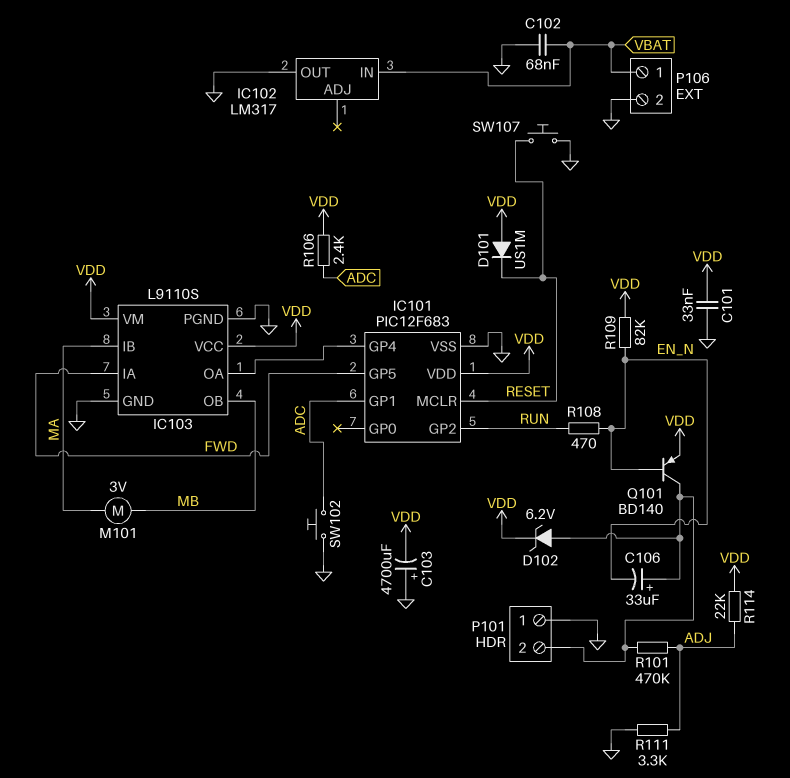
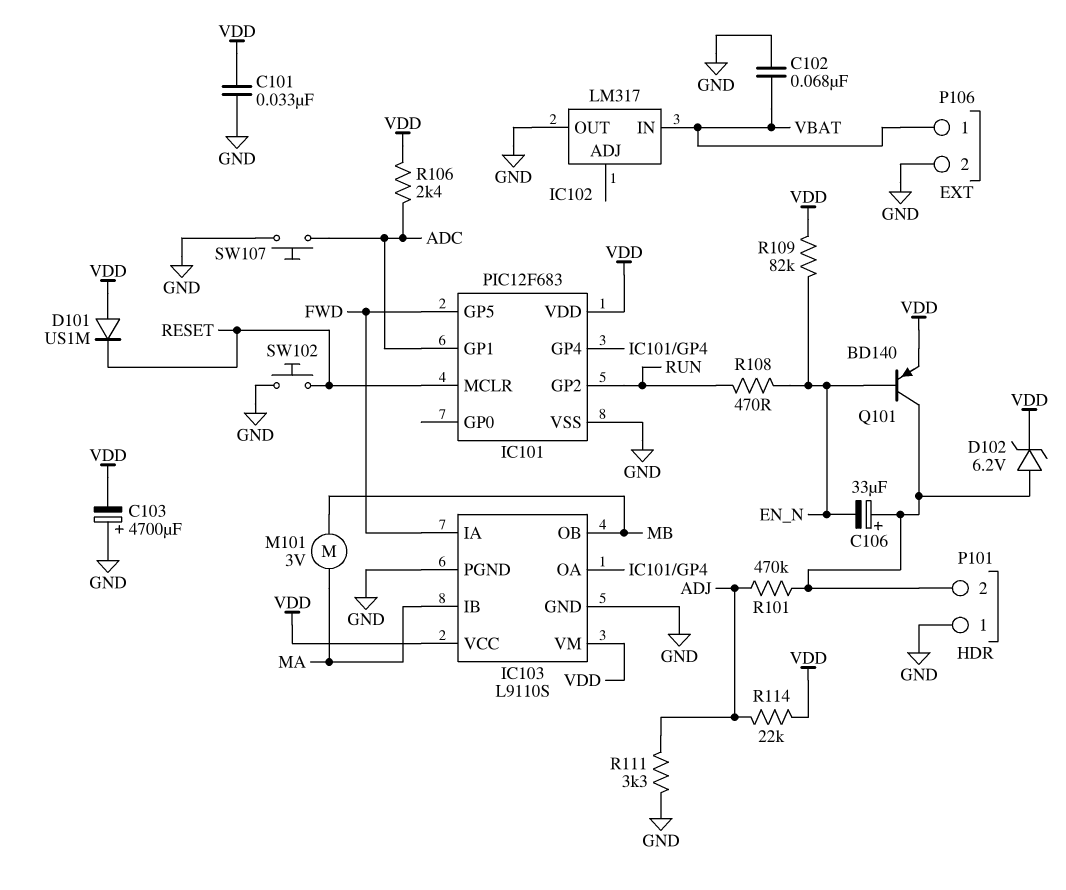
SW102: button (ADC, GND) -> button (GND, RESET)
SW107: button (GND, RESET) -> button (ADC, GND)

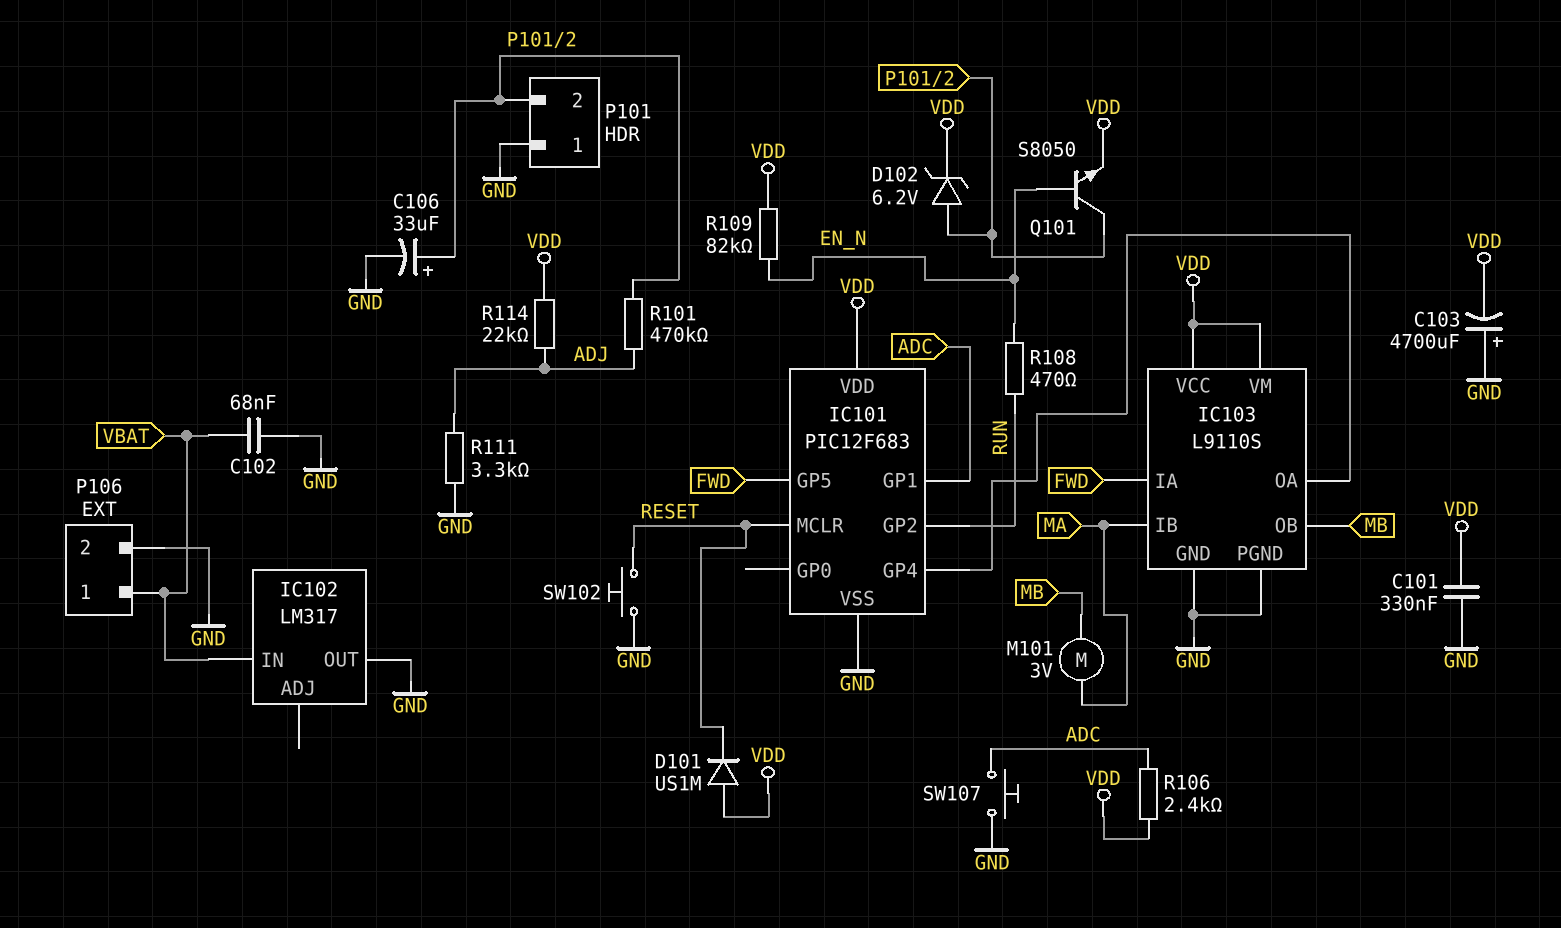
C101: 33nF (GND, VDD) -> 330nF (GND, VDD)
C106: 33uF (plus P101/2, minus EN_N) -> 33uF (plus P101/2, minus GND)
Q101: PNP BD140 (B EN_N, C P101/2, E VDD) -> NPN S8050 (B EN_N, C P101/2, E VDD)

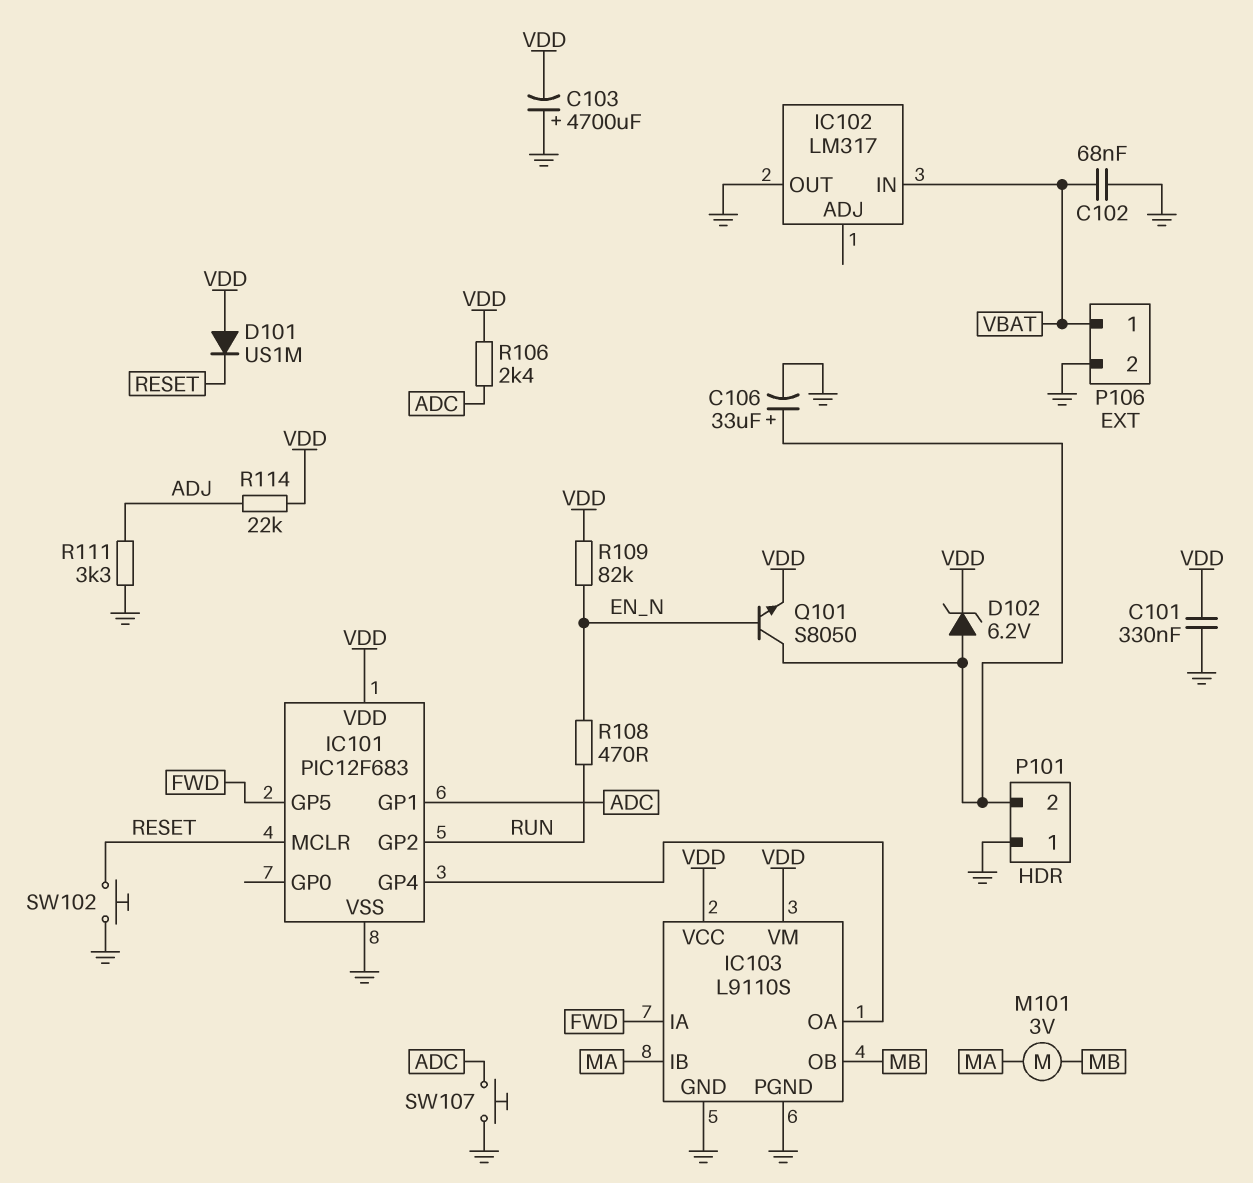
R101: 470k (ADJ, P101/2) -> none

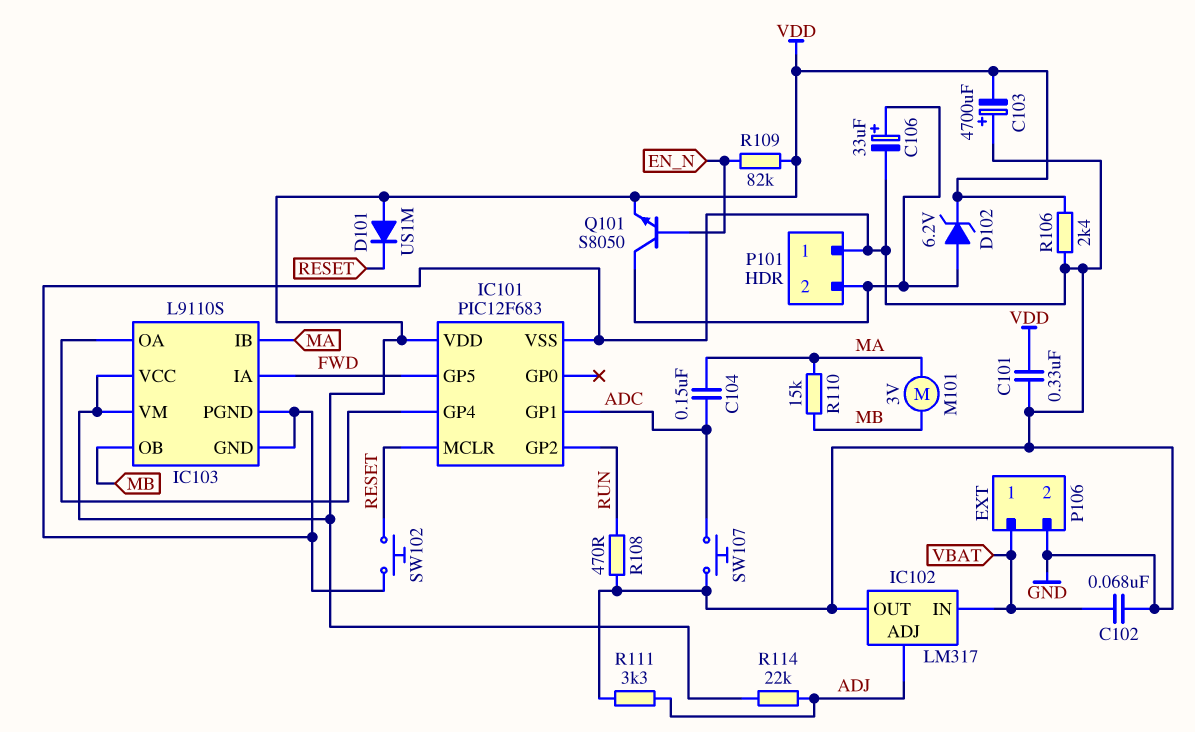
C104: none -> 150nF (ADC, MA)
IC102 pin ADJ: none -> ADJ
R106: 2.4k (ADC, VDD) -> 2.4k (GND, VDD)
R108: 470 (EN_N, RUN) -> 470 (GND, RUN)
R110: none -> 15k (MA, MB)

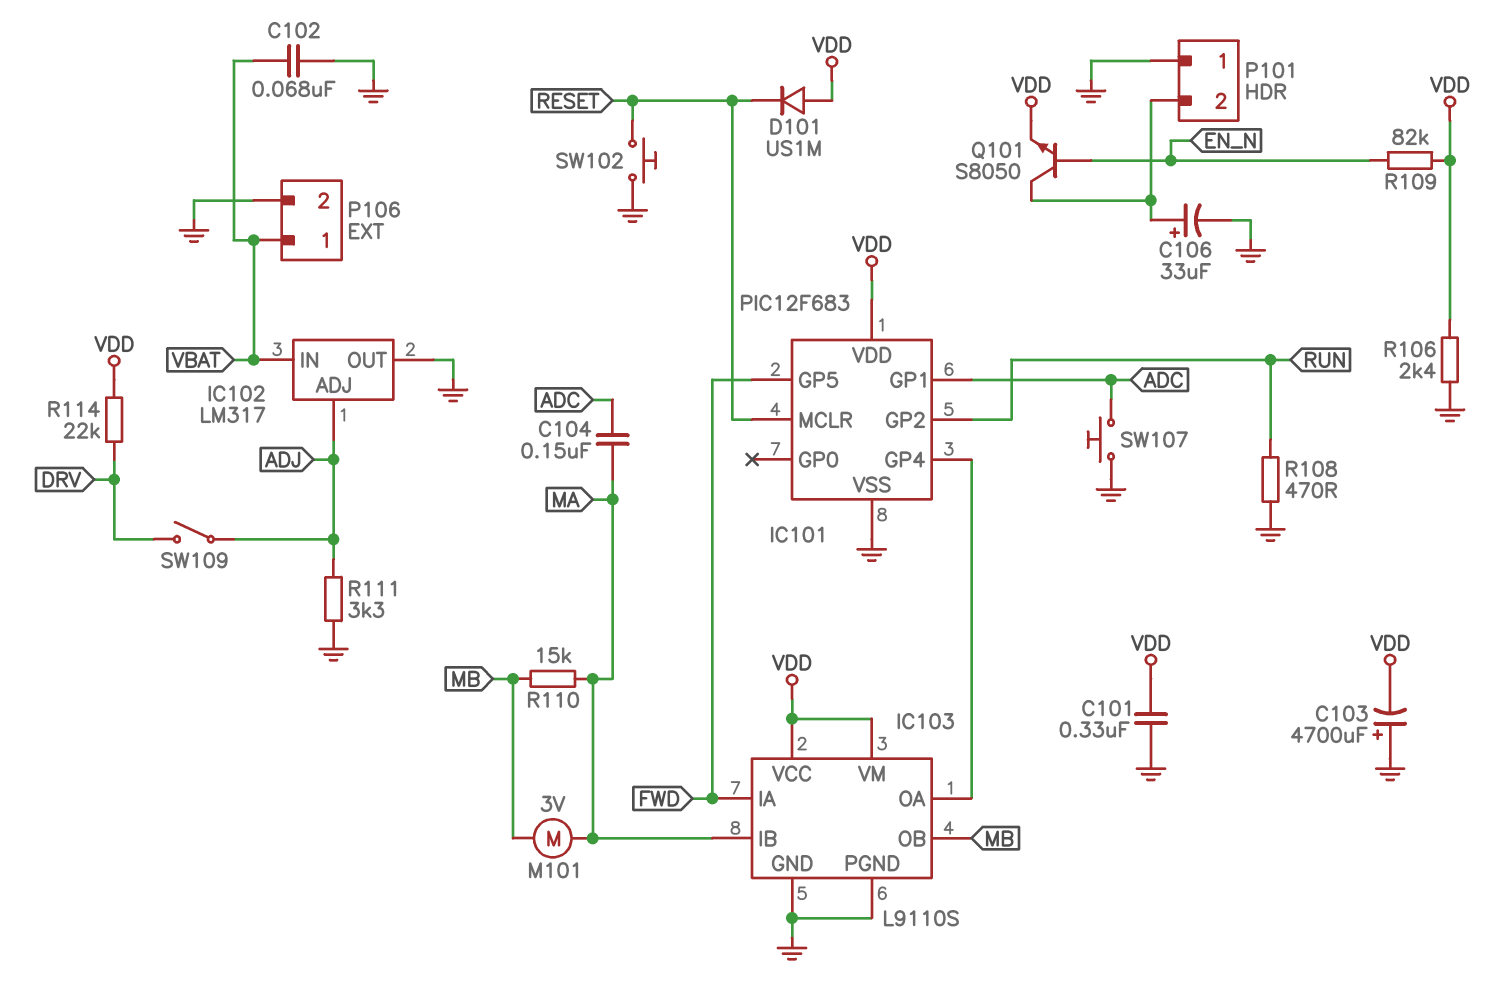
D102: zener 6.2V (A P101/2, K VDD) -> none
R114: 22k (ADJ, VDD) -> 22k (DRV, VDD)
SW109: none -> switch (ADJ, DRV)

